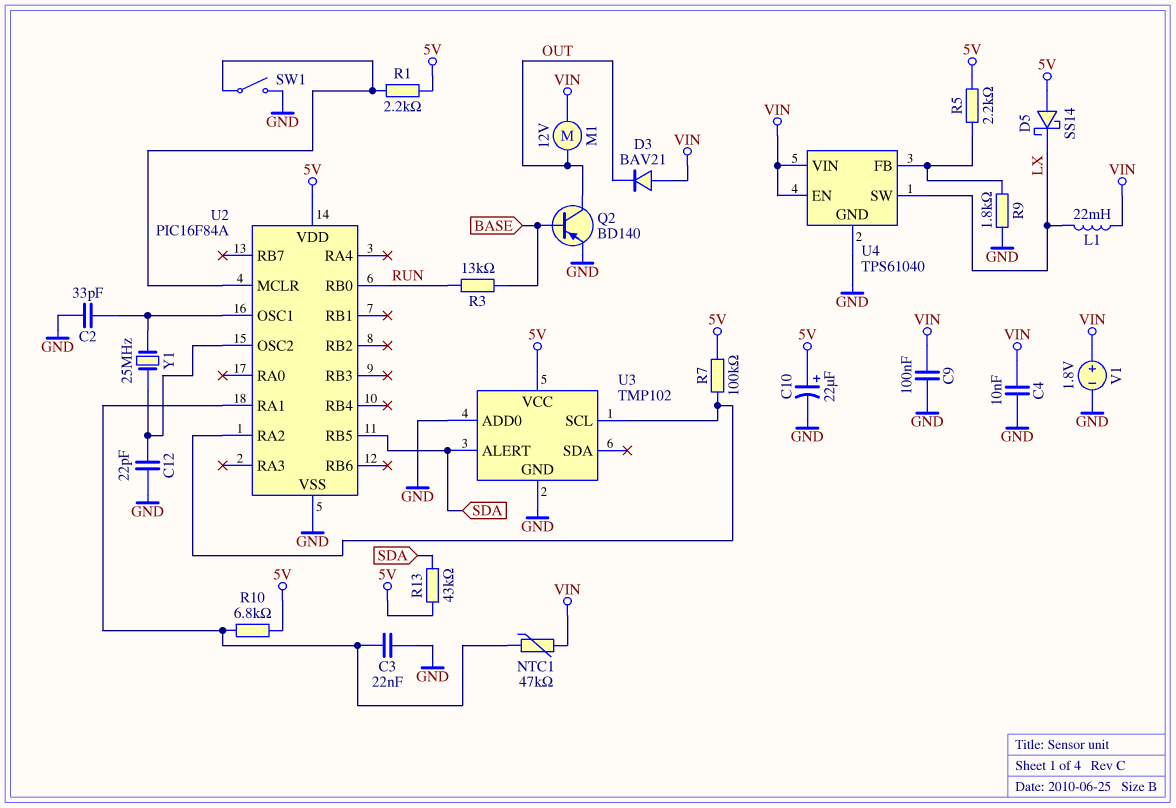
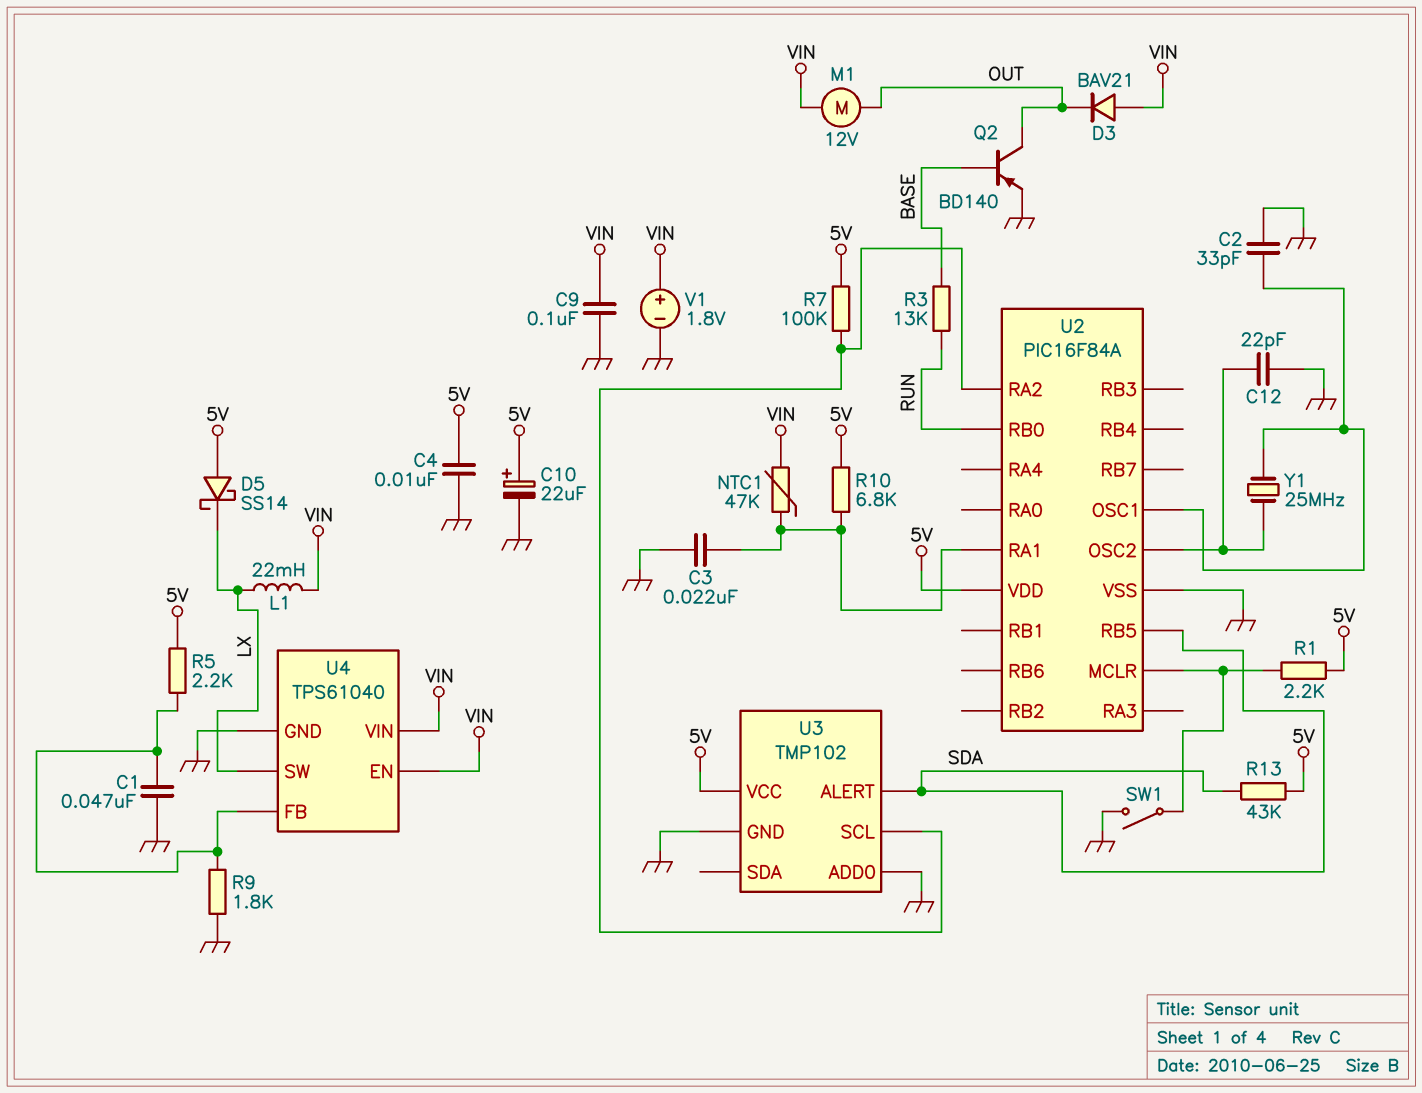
C1: none -> 47nF (GND, U4/FB)
C4: 10nF (GND, VIN) -> 10nF (5V, GND)

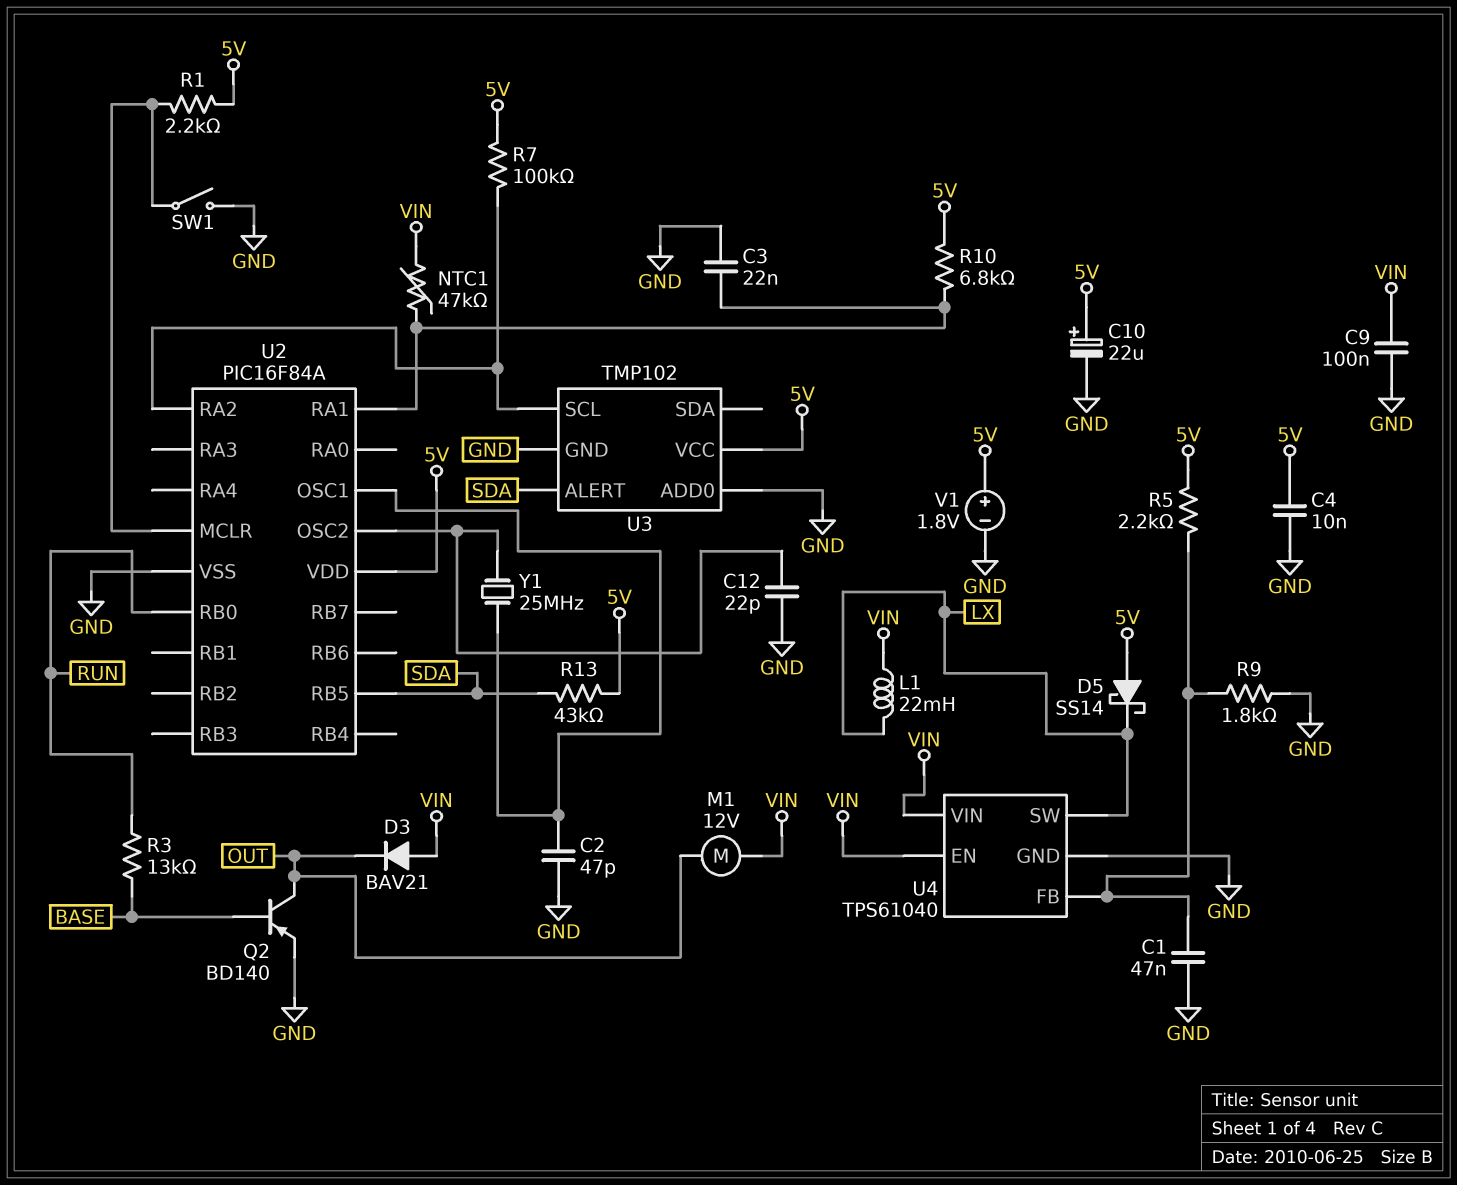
C2: 33pF (GND, U2/OSC1) -> 47pF (GND, U2/OSC1)
V1: 1.8V (plus VIN, minus GND) -> 1.8V (plus 5V, minus GND)

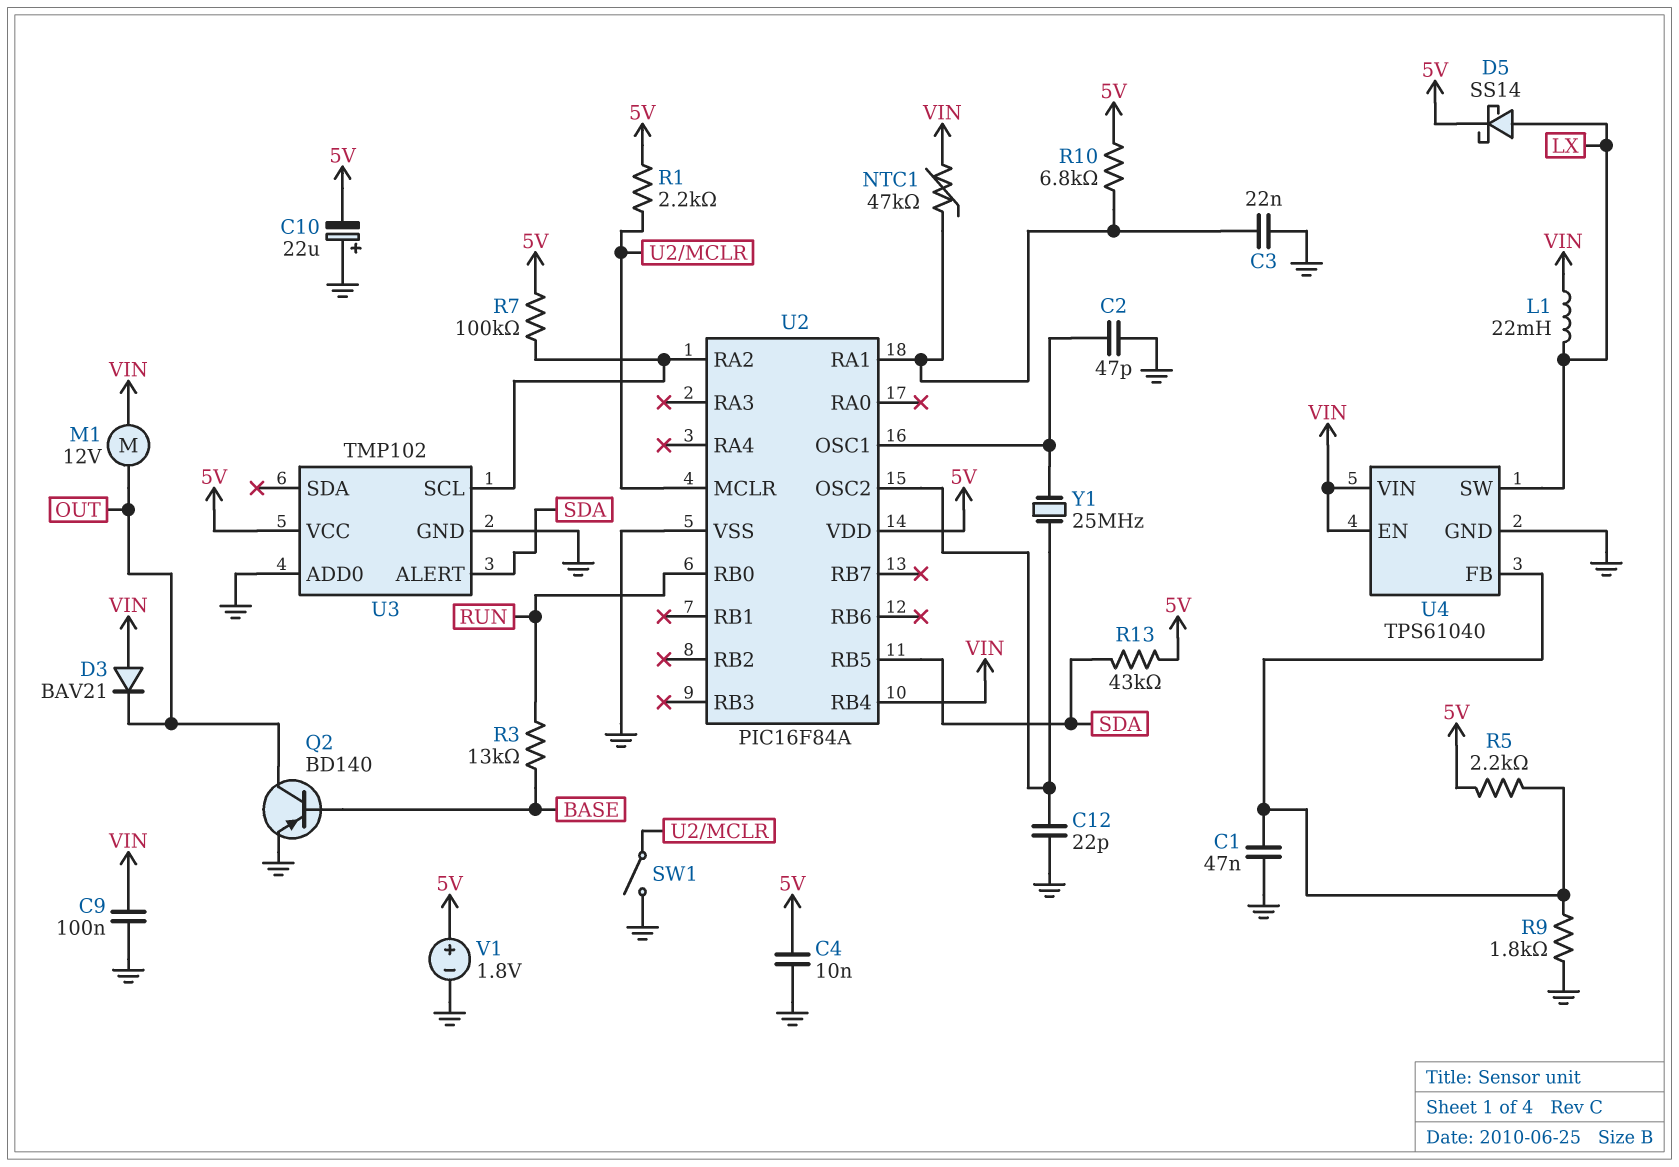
C10: 22uF (plus 5V, minus GND) -> 22uF (plus GND, minus 5V)
D5: schottky SS14 (A 5V, K LX) -> schottky SS14 (A LX, K 5V)
U2 pin RB4: none -> VIN

